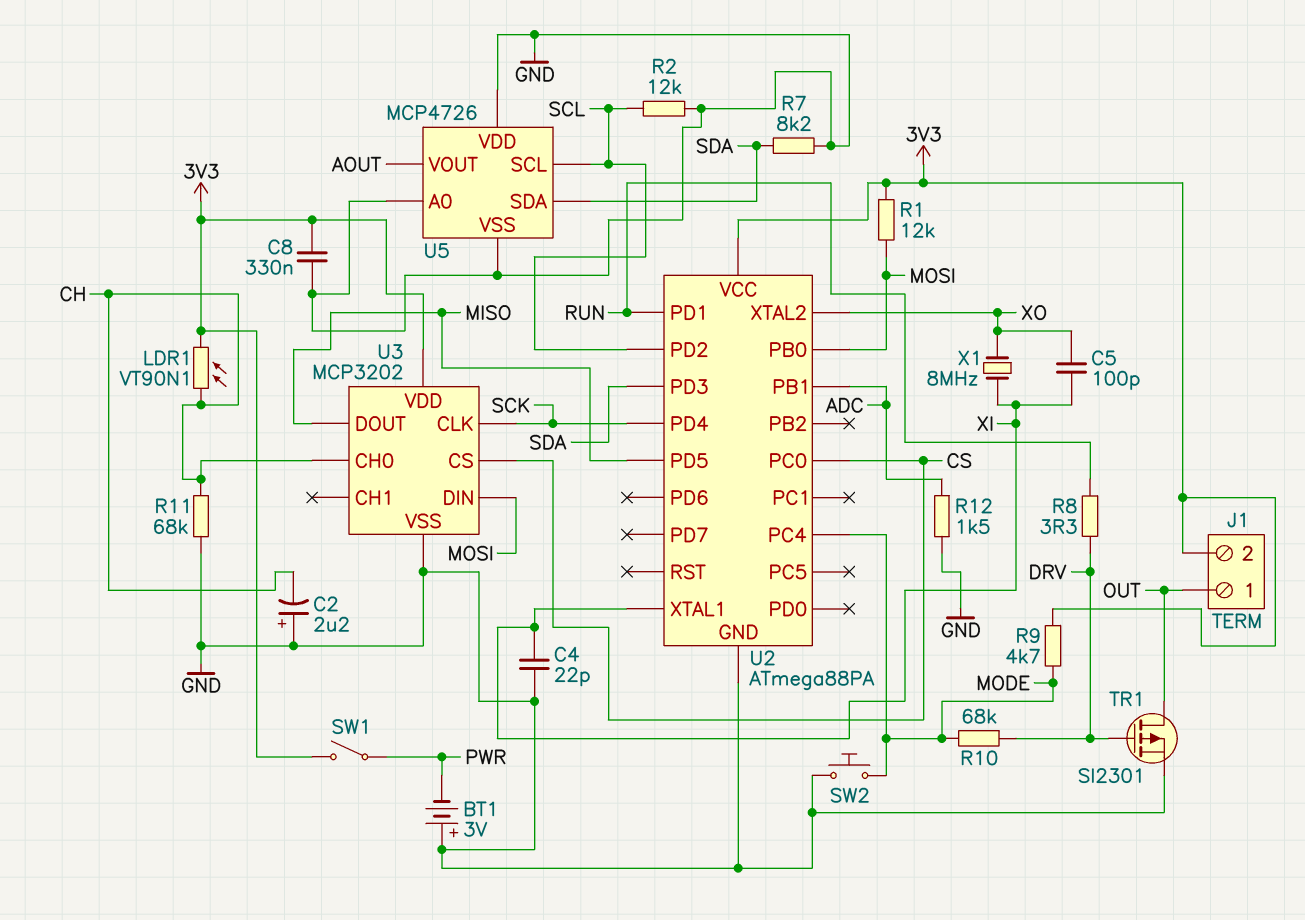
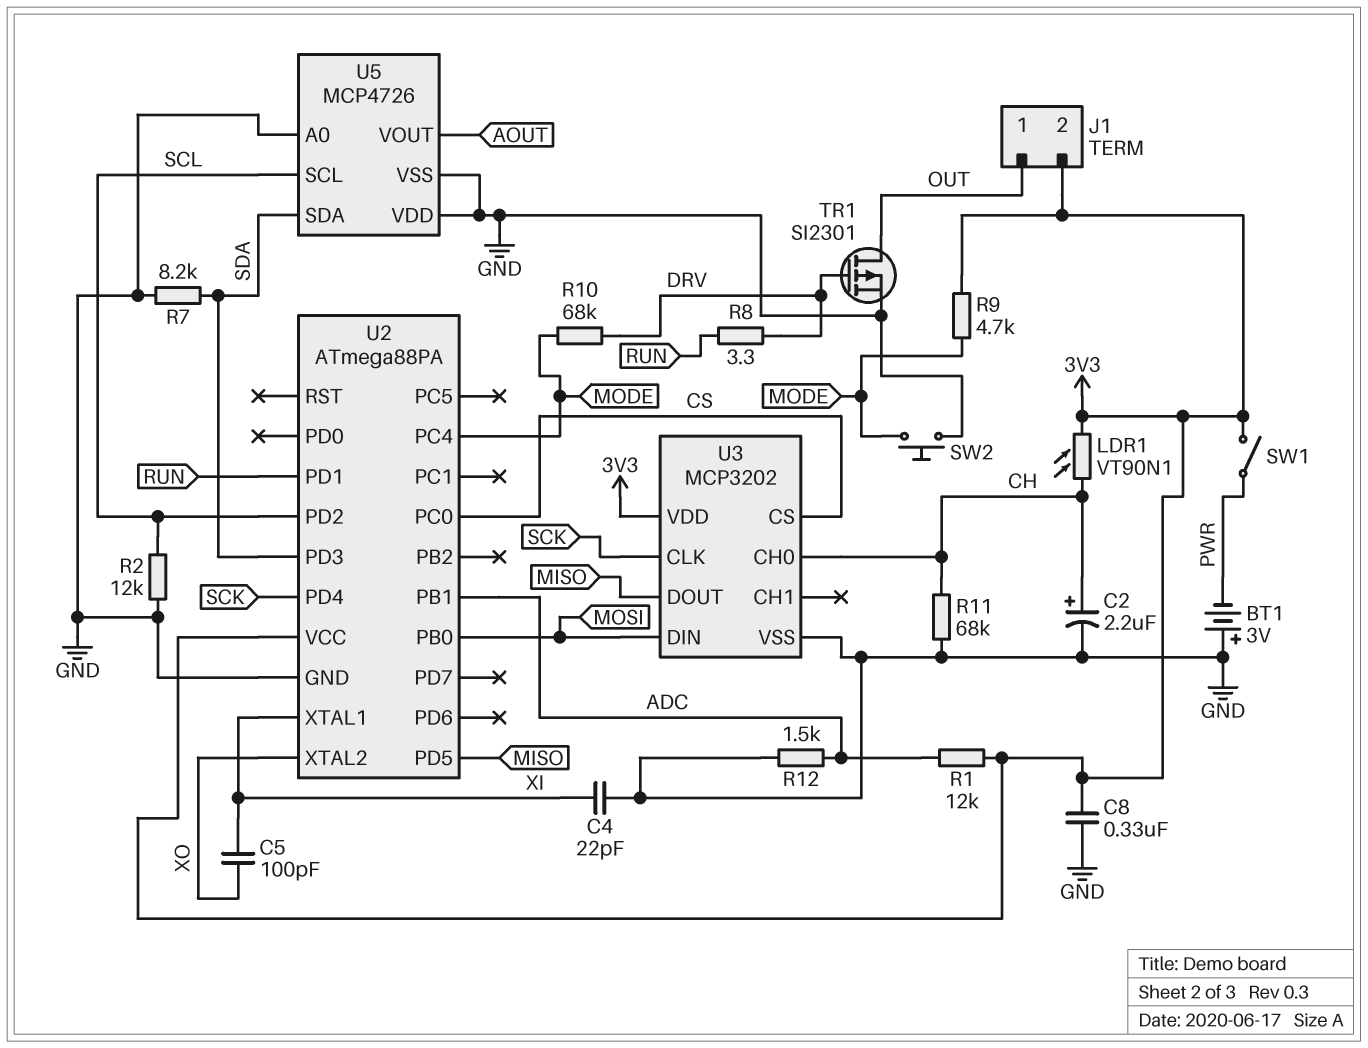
C2: 2.2uF (plus GND, minus CH) -> 2.2uF (plus CH, minus GND)
R1: 12k (3V3, MOSI) -> 12k (3V3, ADC)
X1: 8MHz (XI, XO) -> none

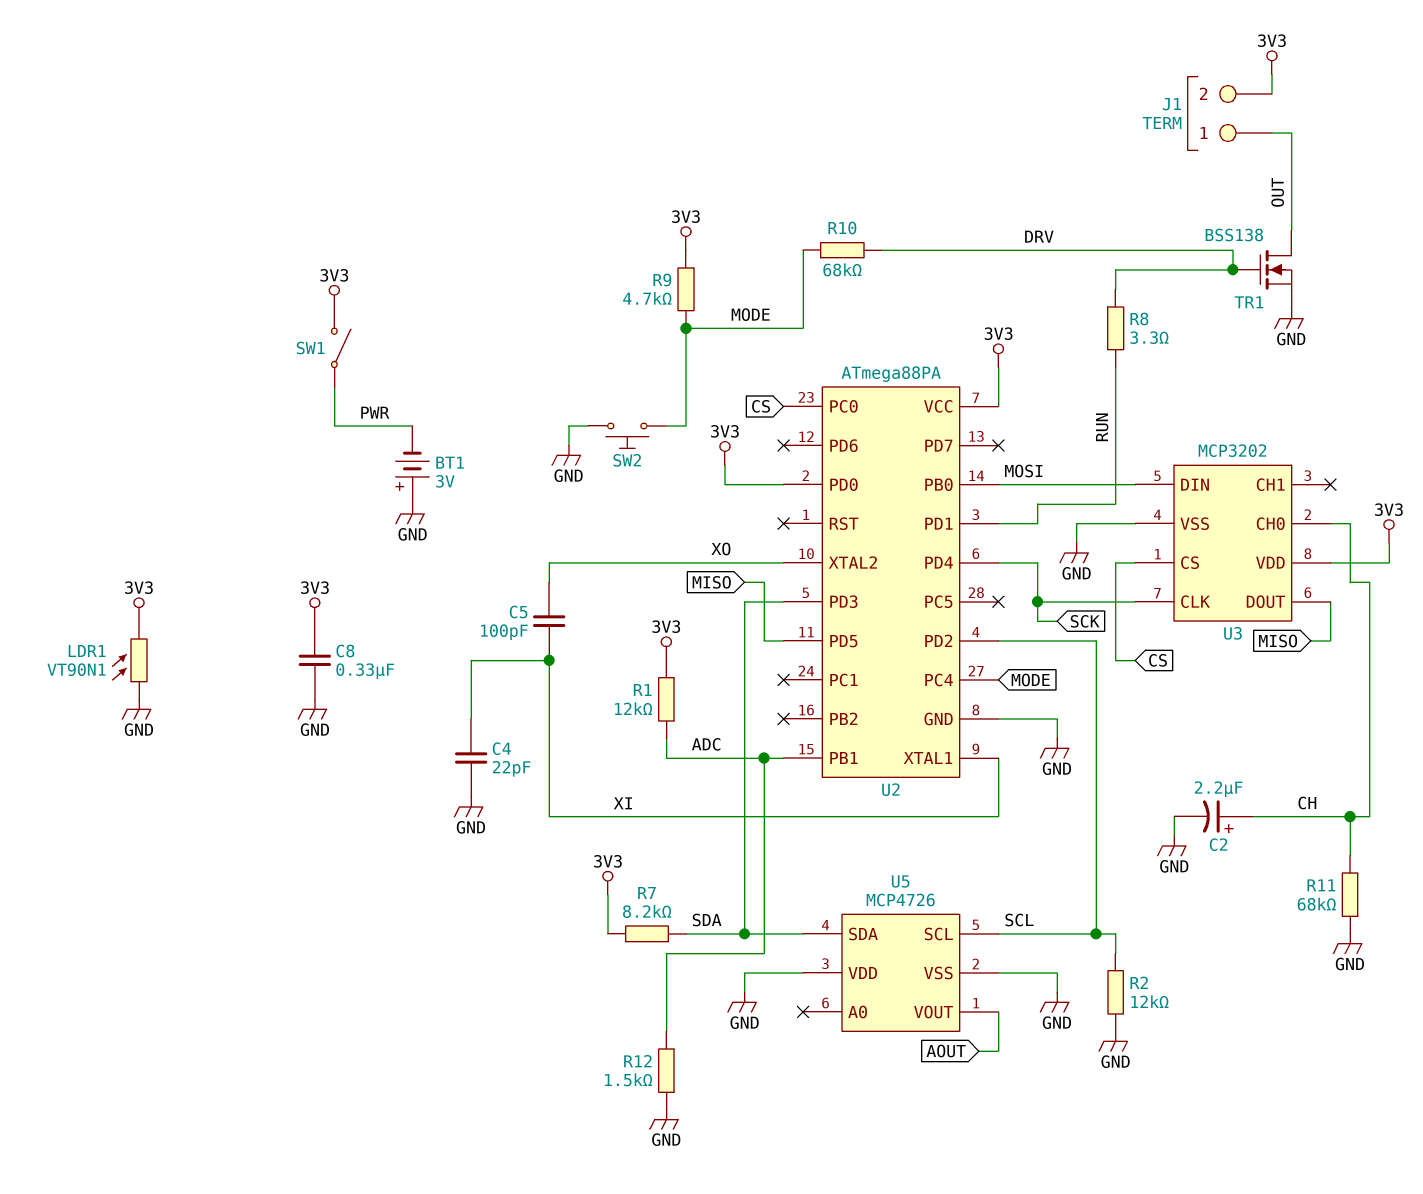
LDR1: VT90N1 (3V3, CH) -> VT90N1 (3V3, GND)
R7: 8.2k (GND, SDA) -> 8.2k (3V3, SDA)
TR1: PMOS SI2301 (G DRV, D OUT, S GND) -> NMOS BSS138 (G DRV, D OUT, S GND)
U2 pin PD0: none -> 3V3
U5 pin A0: GND -> none

